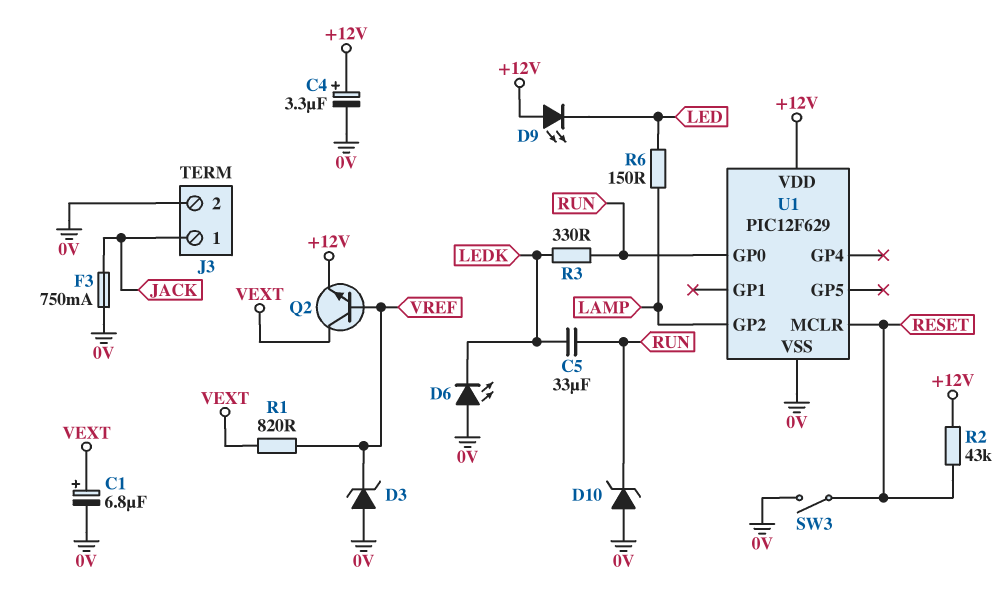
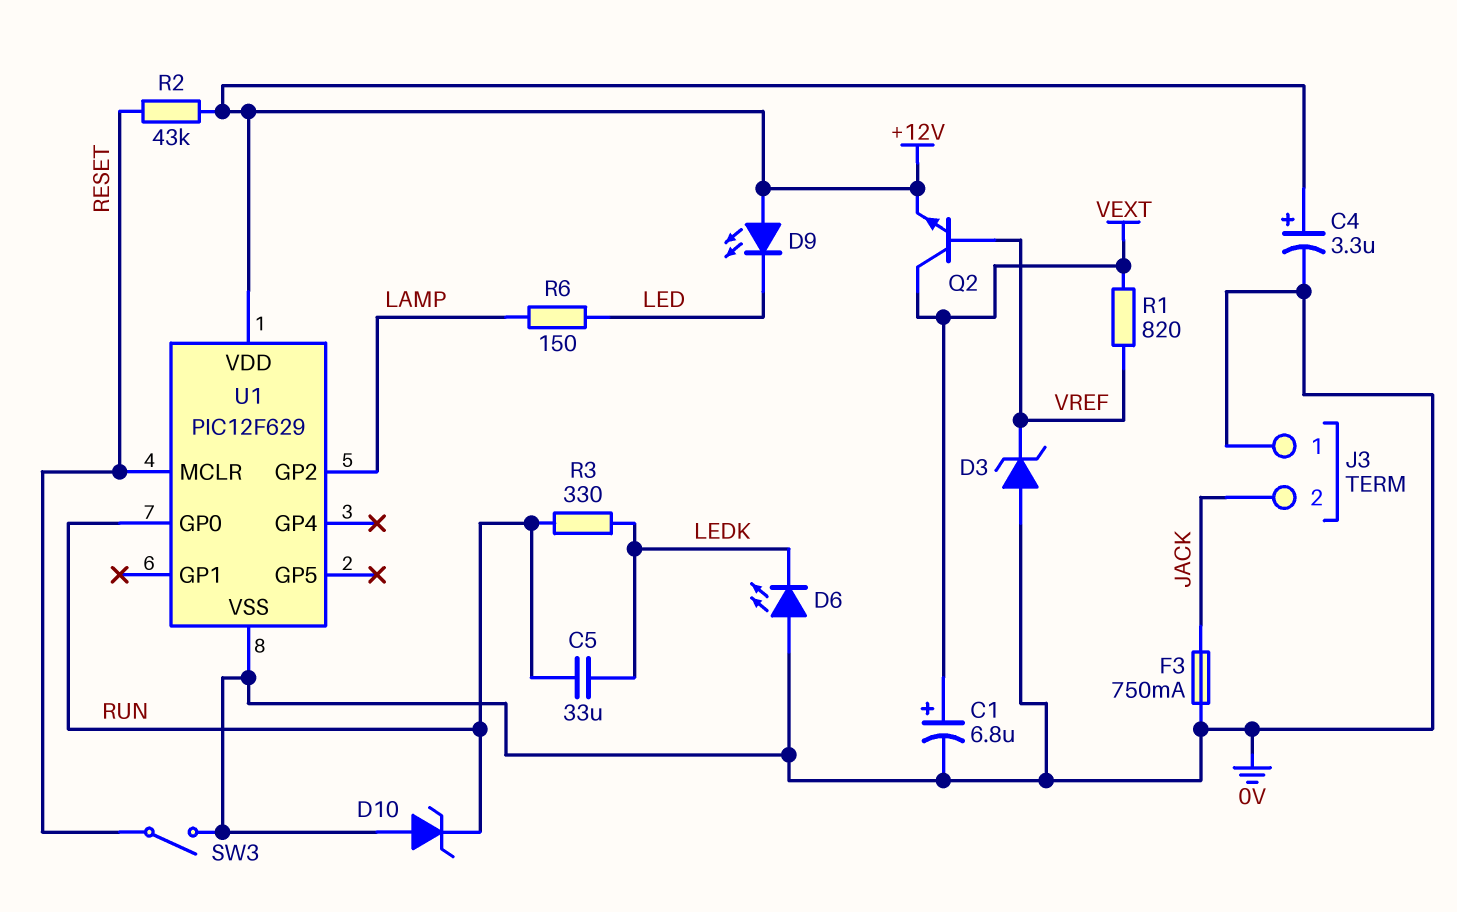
J3 pin 1: JACK -> 0V
J3 pin 2: 0V -> JACK

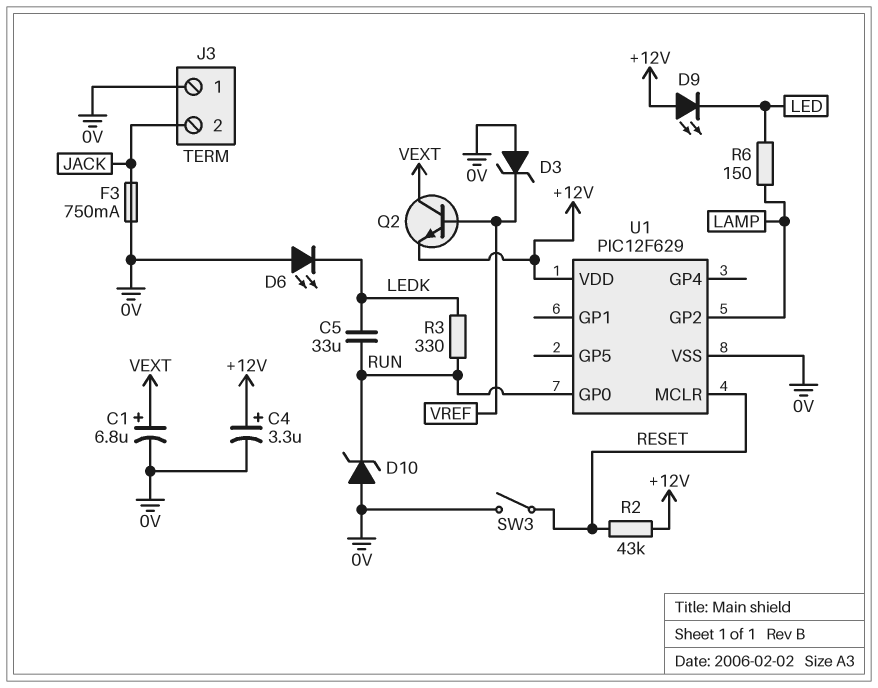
R1: 820 (VEXT, VREF) -> none

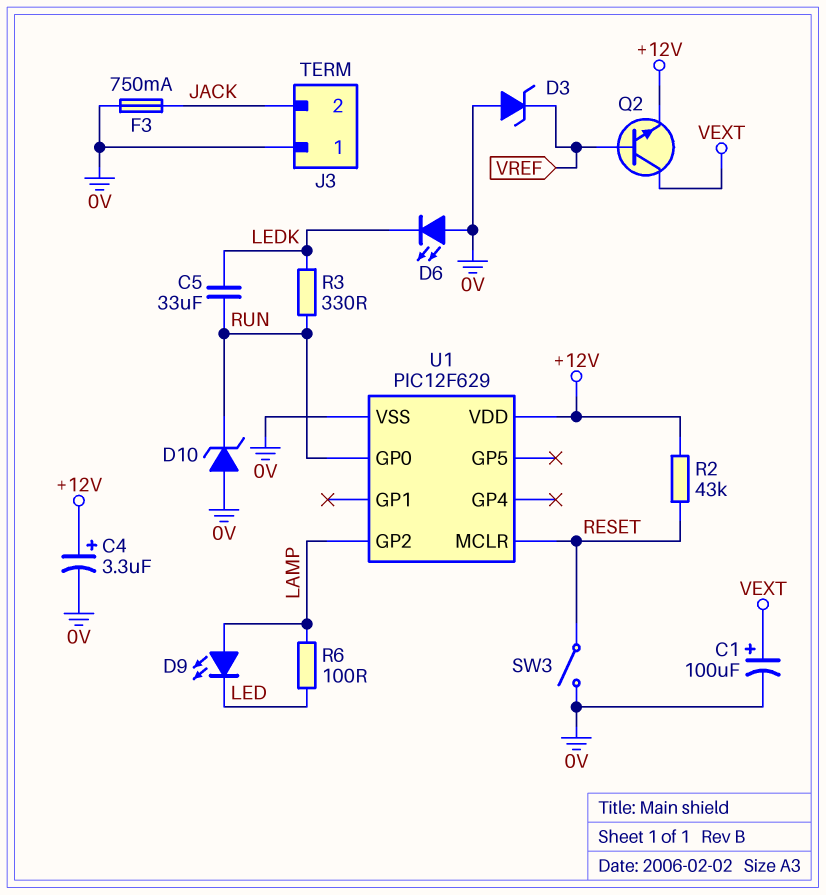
C1: 6.8uF (plus VEXT, minus 0V) -> 100uF (plus VEXT, minus 0V)
D9: LED (A +12V, K LED) -> LED (A LAMP, K LED)
R6: 150 (LAMP, LED) -> 100 (LAMP, LED)

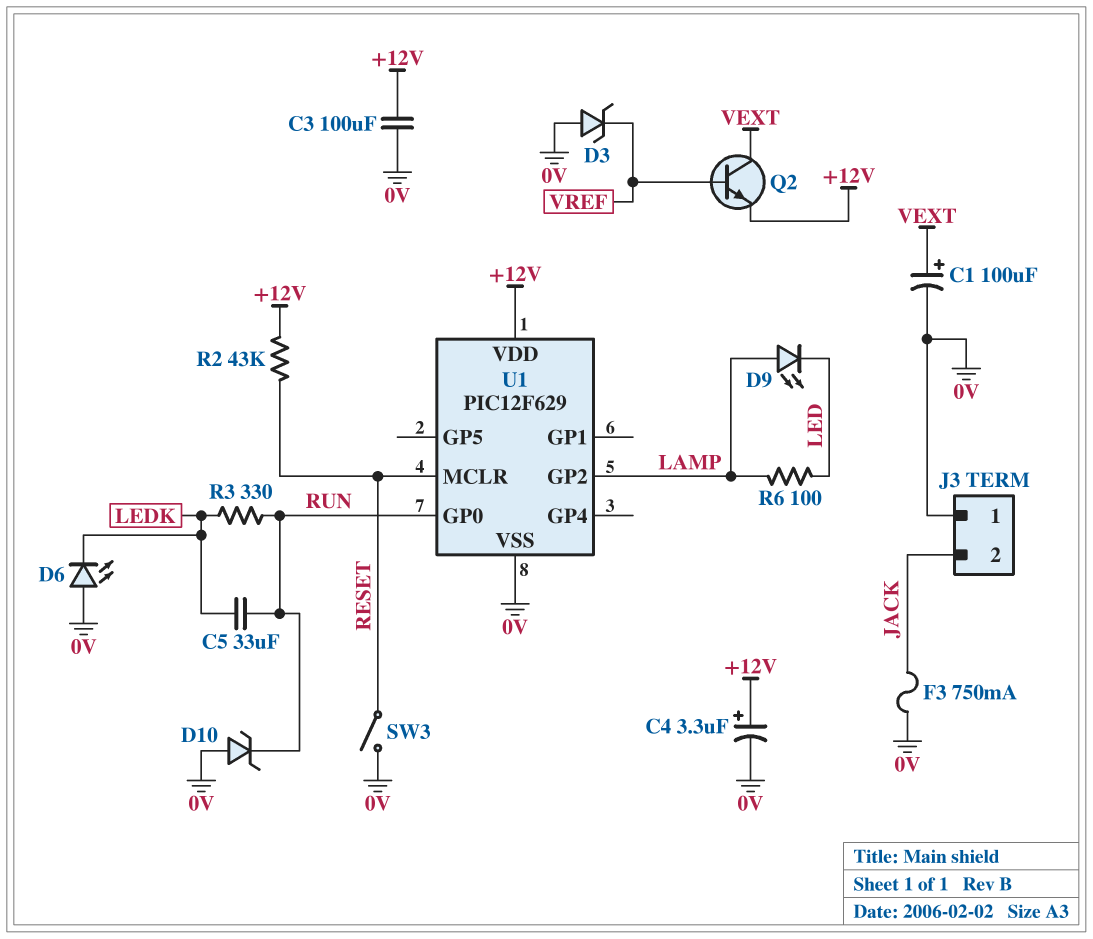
C3: none -> 100uF (+12V, 0V)

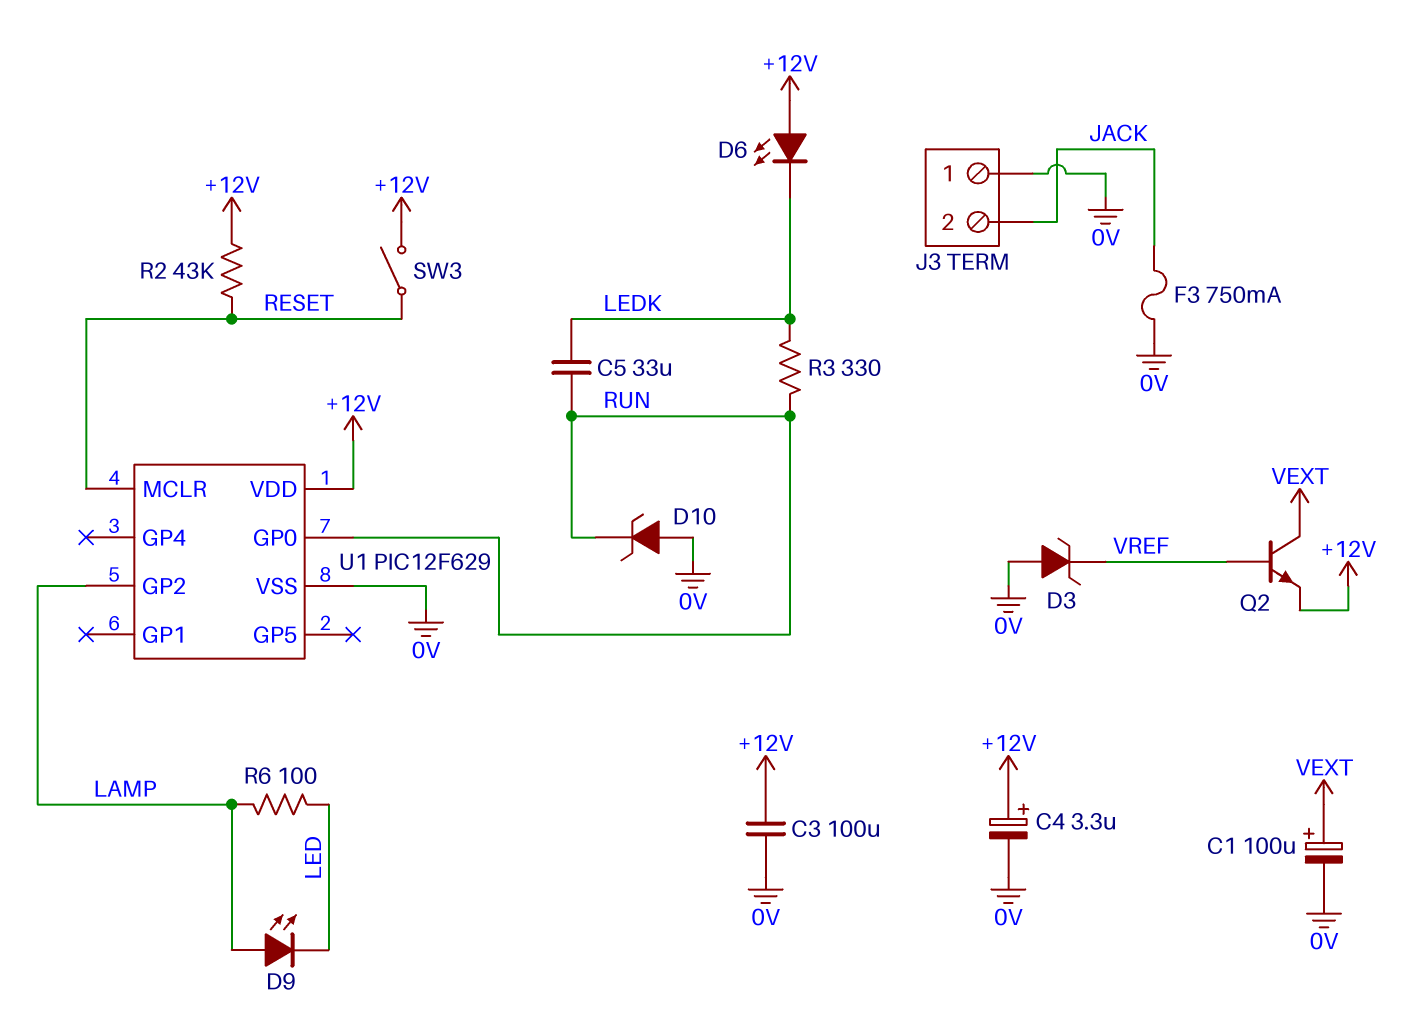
D6: LED (A 0V, K LEDK) -> LED (A +12V, K LEDK)
SW3: switch (0V, RESET) -> switch (+12V, RESET)

